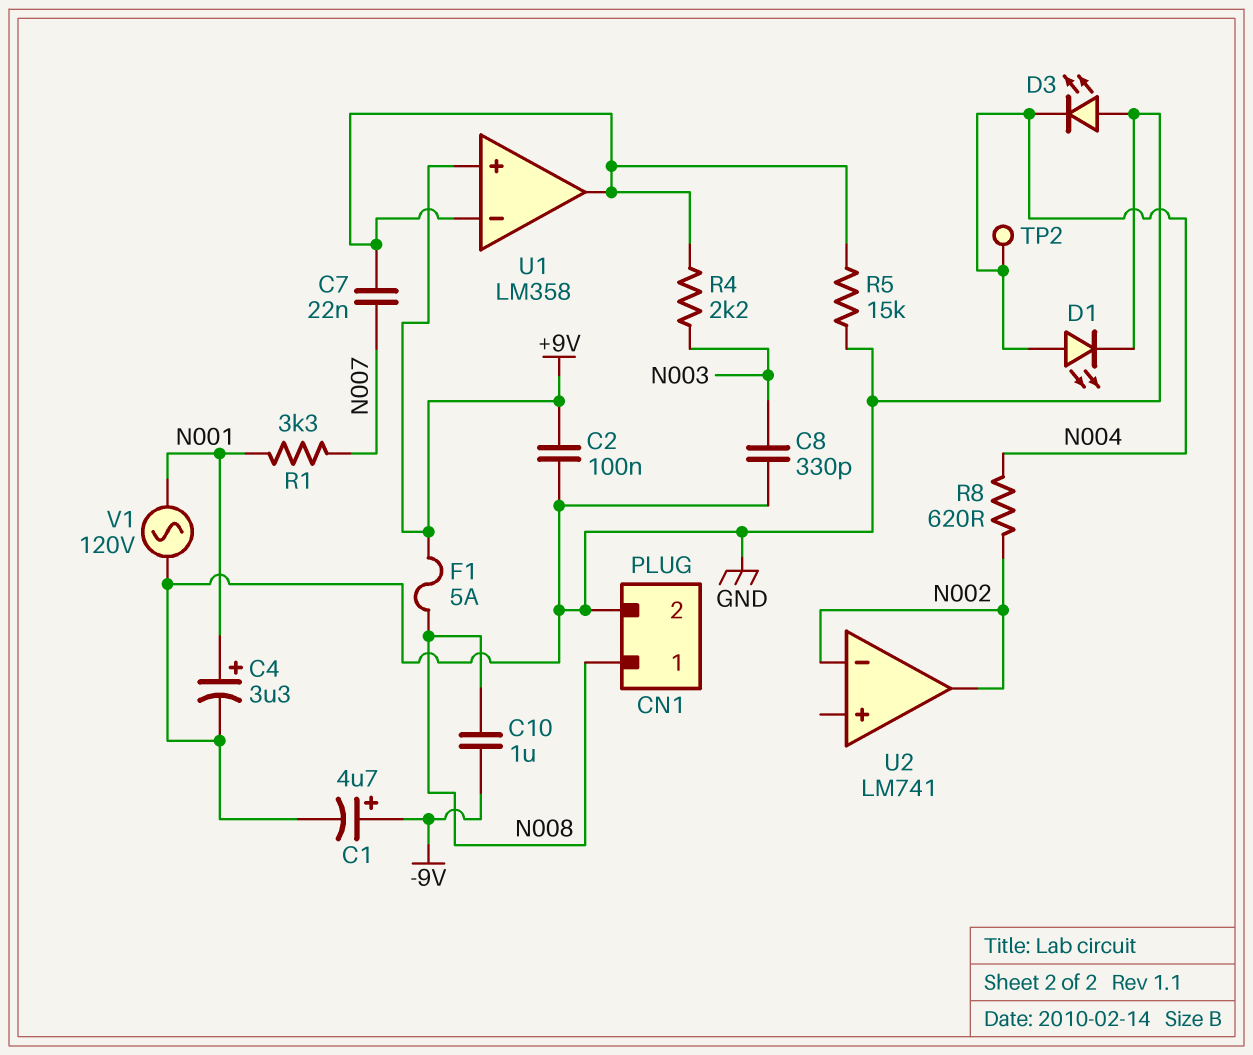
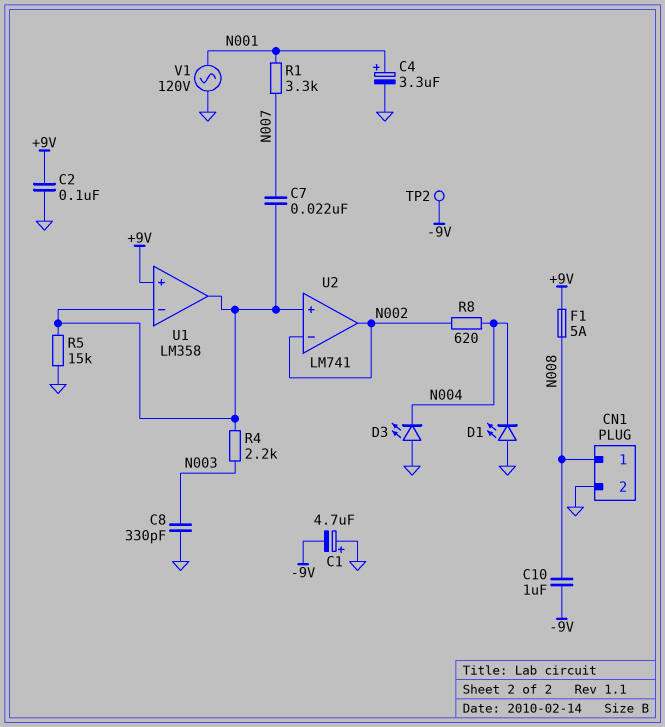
C1: 4.7uF (plus -9V, minus GND) -> 4.7uF (plus GND, minus -9V)
D1: LED (A N004, K GND) -> LED (A GND, K N004)
TP2: test point (N004) -> test point (-9V)
U2 pin in+: none -> U1/in-

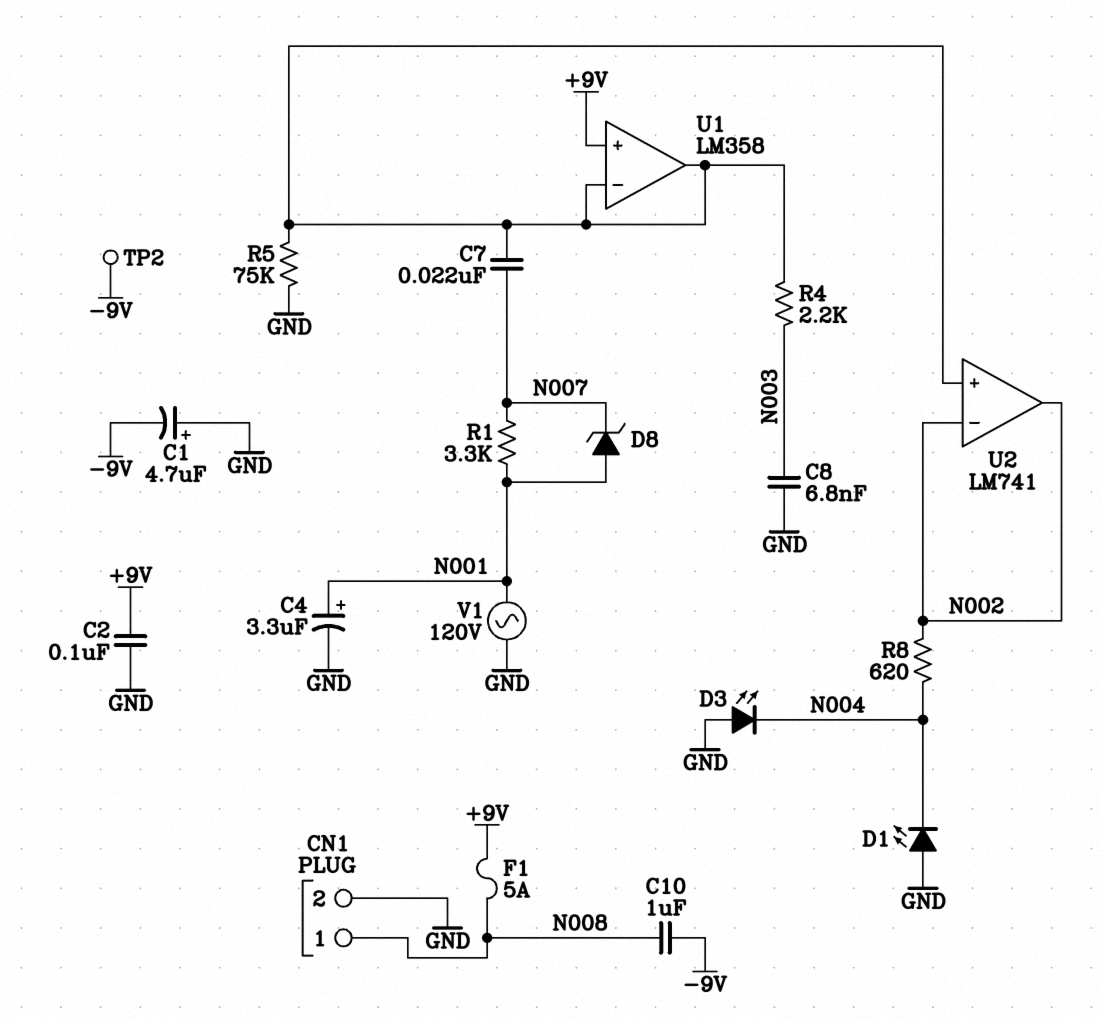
C8: 330pF (GND, N003) -> 6.8nF (GND, N003)
D8: none -> zener (A N001, K N007)
R5: 15k (GND, U1/in-) -> 75k (GND, U1/in-)

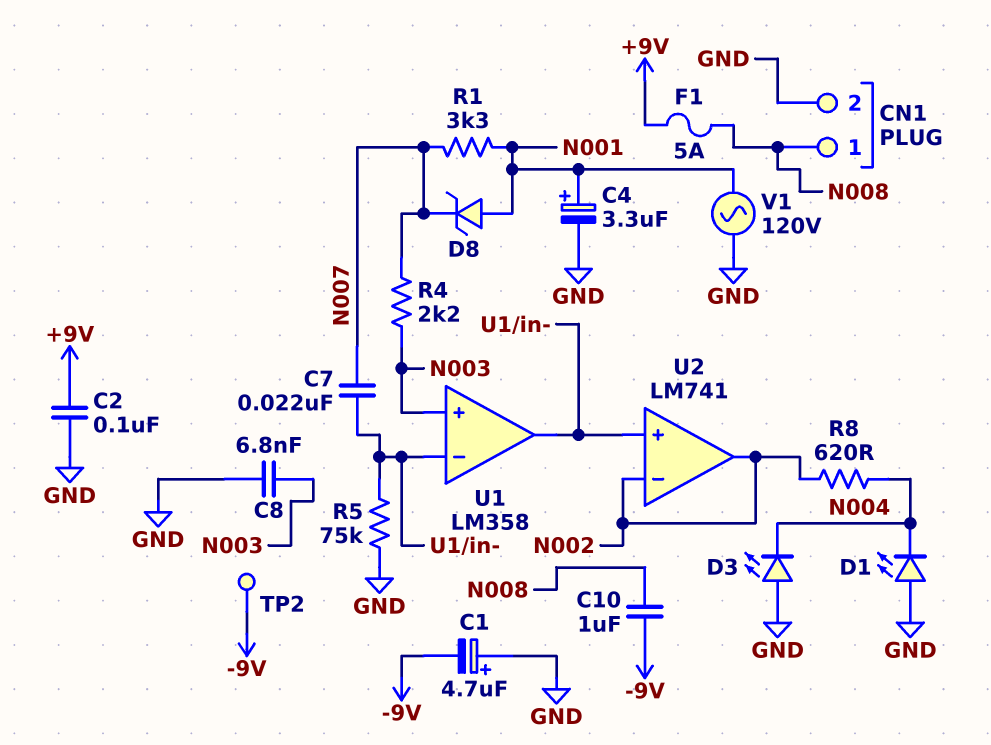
R4: 2.2k (N003, U1/in-) -> 2.2k (N003, N007)
U1 pin in+: +9V -> N003

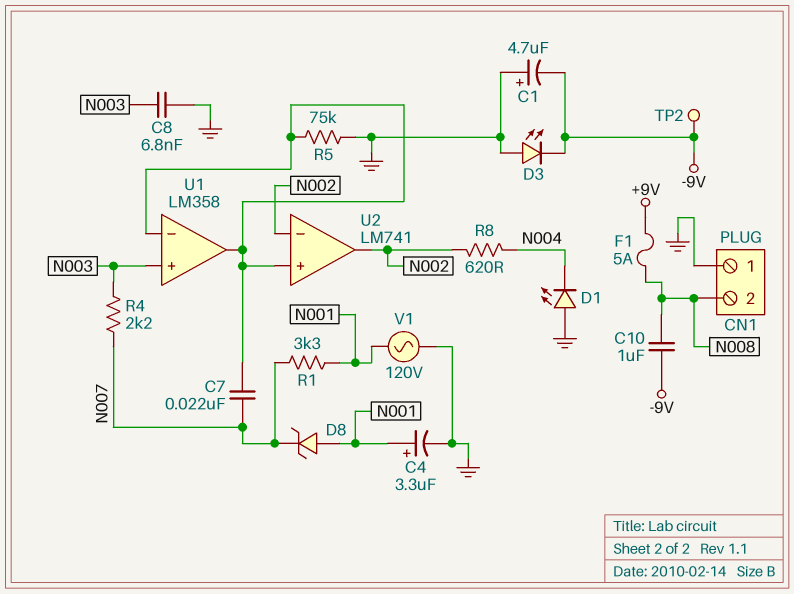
C2: 100nF (+9V, GND) -> none
CN1 pin 1: N008 -> GND
CN1 pin 2: GND -> N008
D3: LED (A GND, K N004) -> LED (A GND, K -9V)

